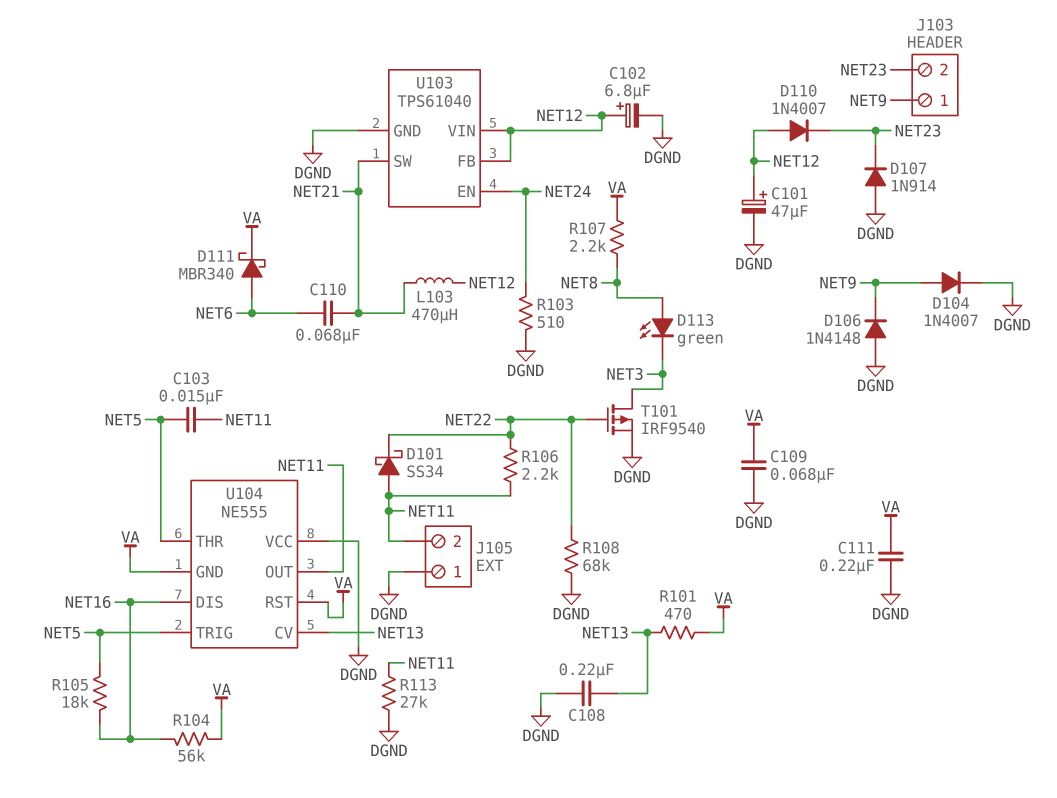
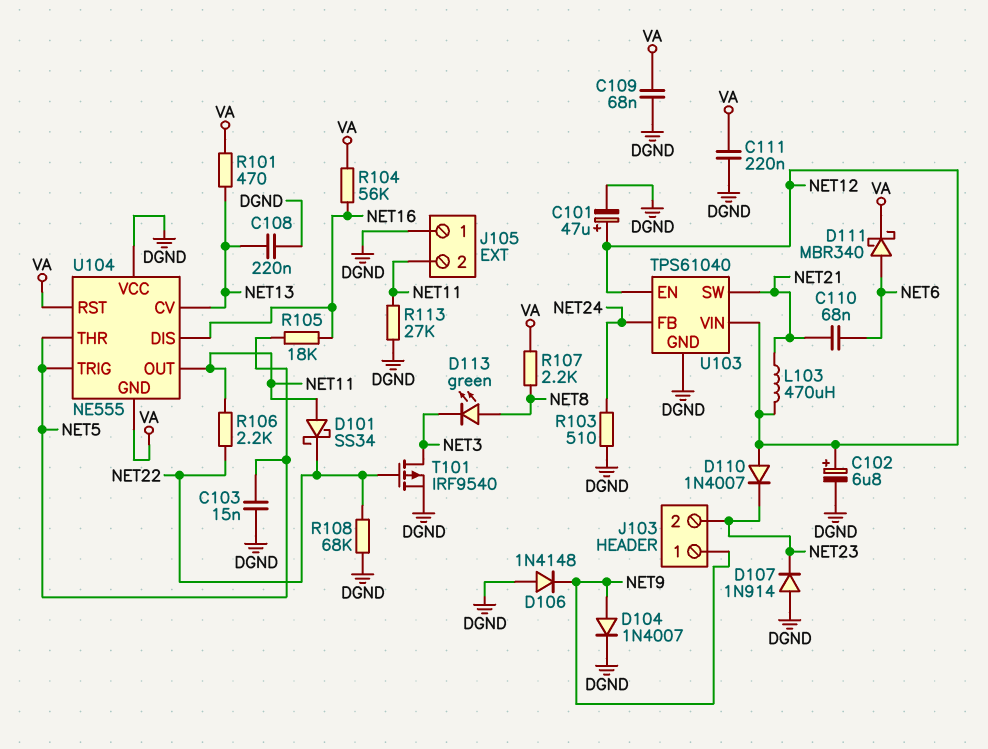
C103: 15nF (NET5, NET11) -> 15nF (DGND, NET5)
U103 pin EN: NET24 -> NET12
U103 pin FB: NET12 -> NET24

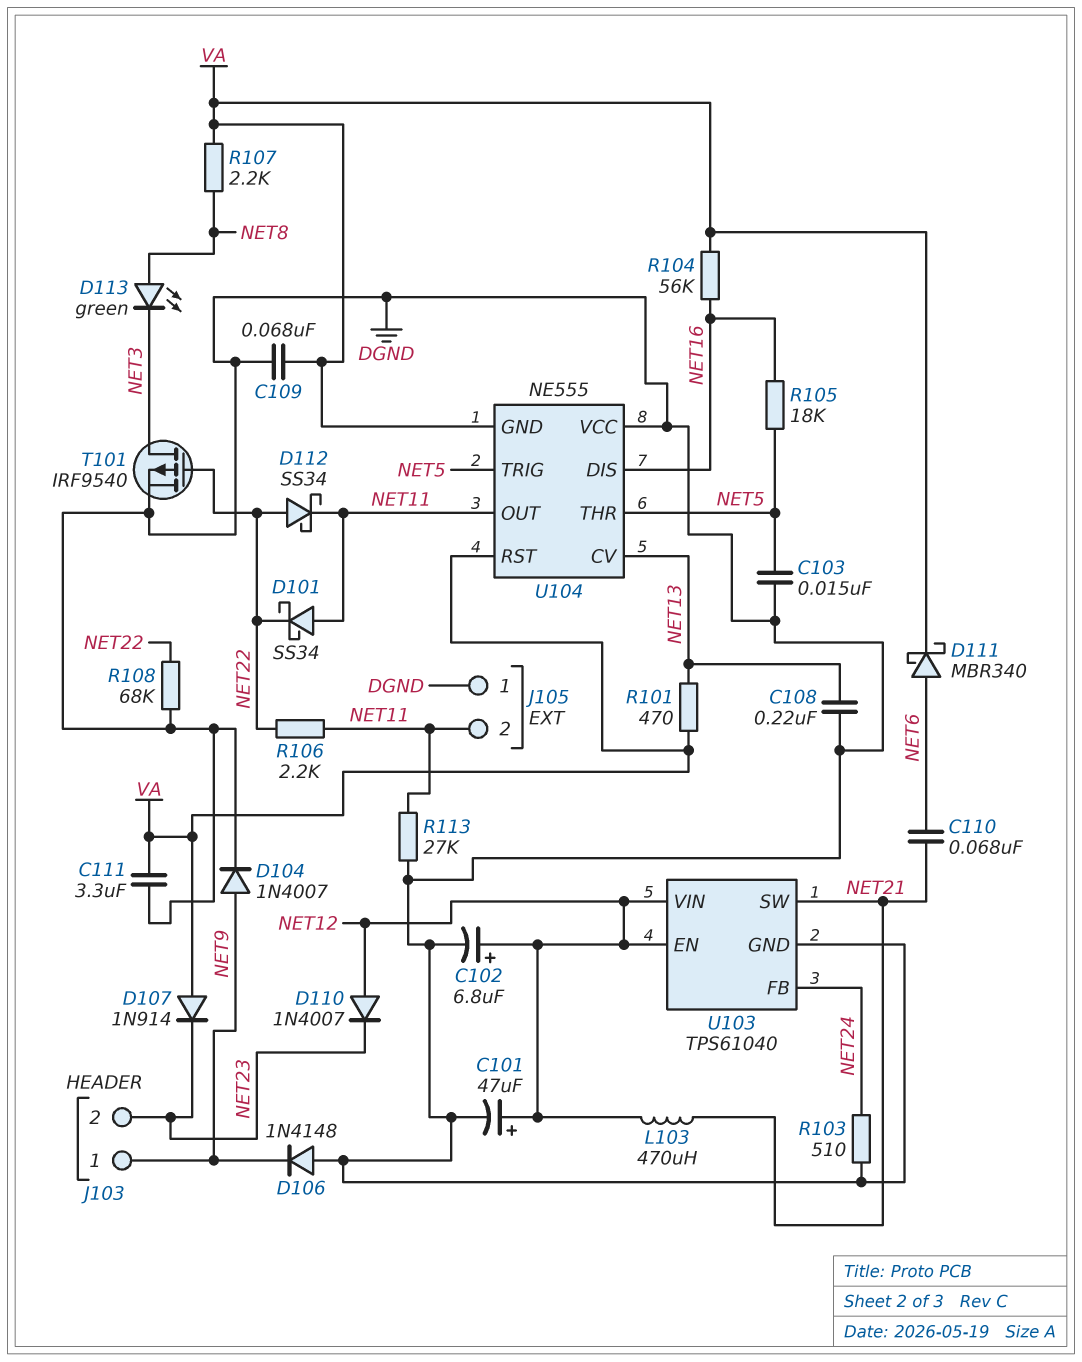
C111: 220nF (DGND, VA) -> 3.3uF (DGND, VA)
D107: diode 1N914 (A DGND, K NET23) -> diode 1N914 (A VA, K NET23)
D112: none -> schottky SS34 (A NET22, K NET11)

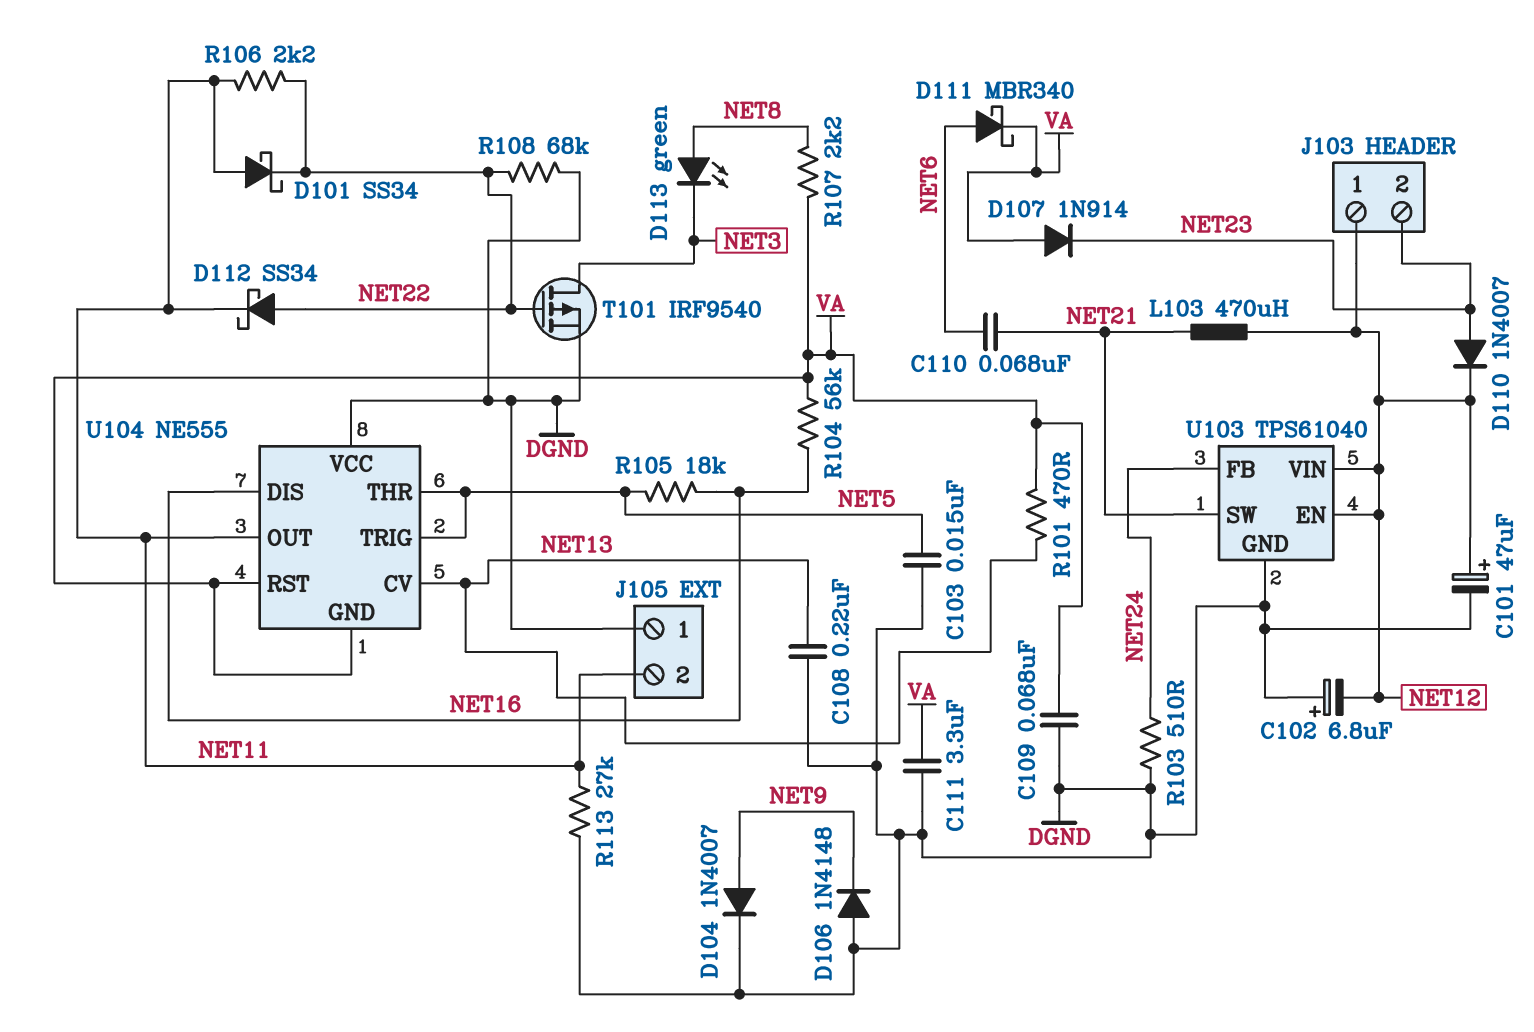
C102: 6.8uF (plus NET12, minus DGND) -> 6.8uF (plus DGND, minus NET12)
D110: diode 1N4007 (A NET12, K NET23) -> diode 1N4007 (A NET23, K NET12)
J103 pin 1: NET9 -> NET12

